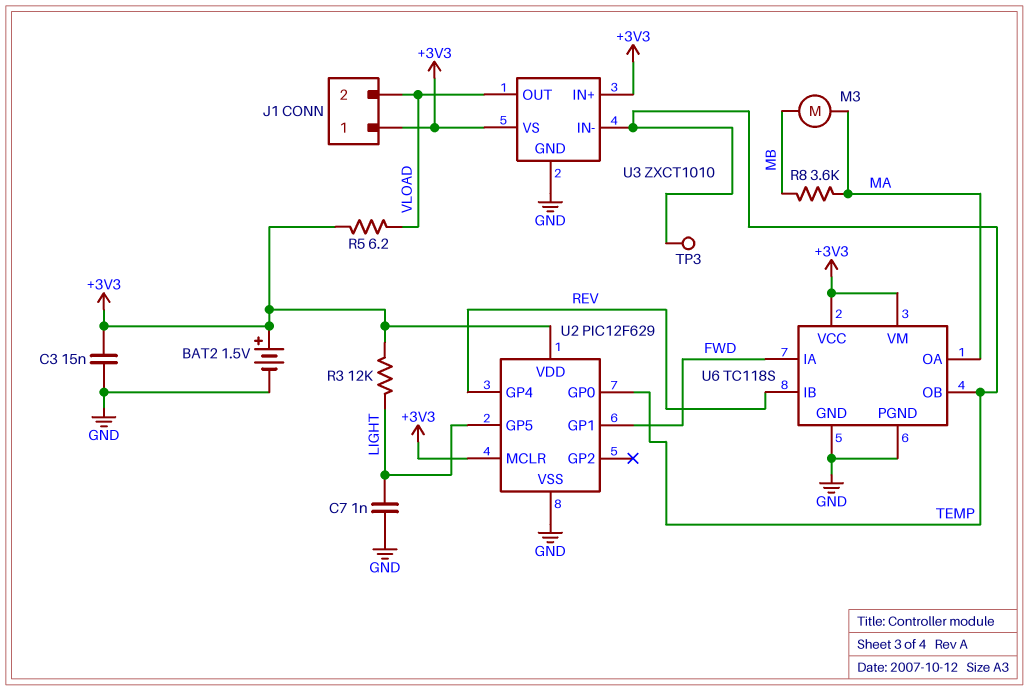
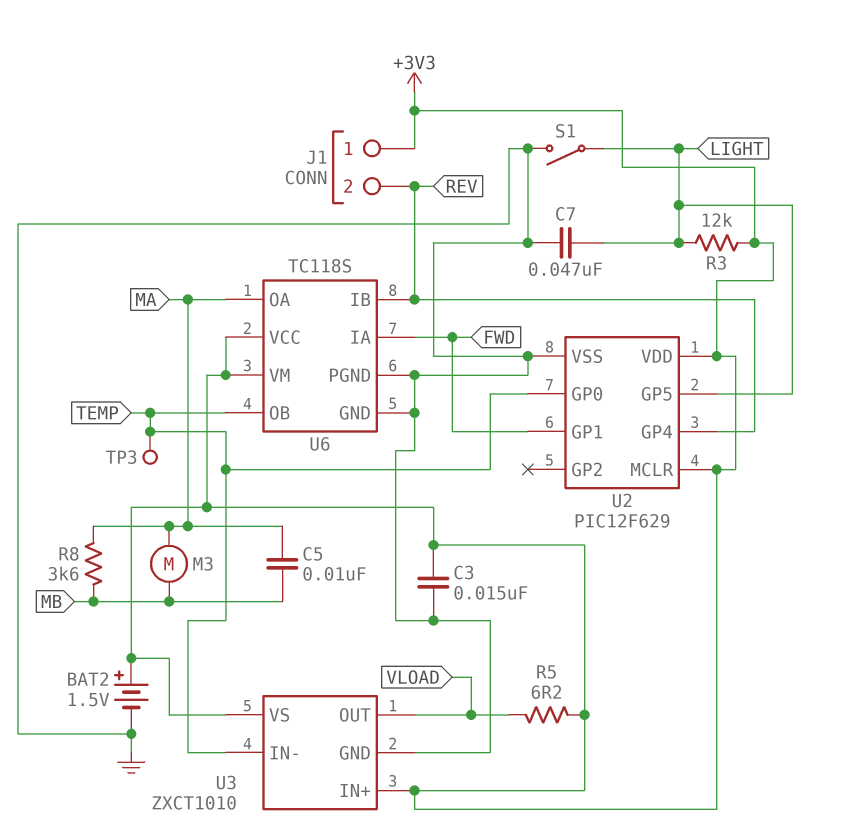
C5: none -> 10nF (MA, MB)
C7: 1nF (GND, LIGHT) -> 47nF (GND, LIGHT)
J1 pin 2: VLOAD -> REV
S1: none -> switch (GND, LIGHT)

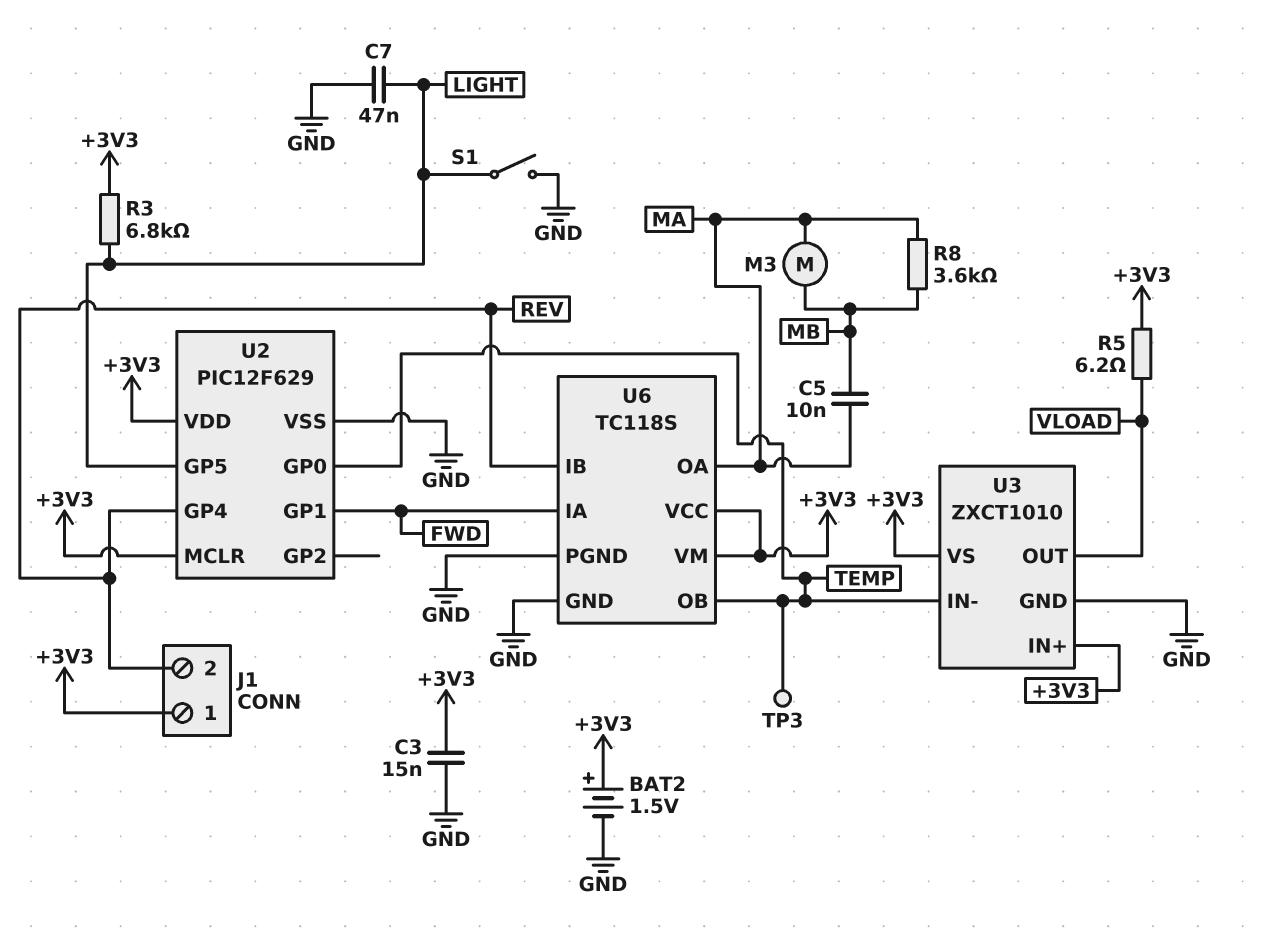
R3: 12k (+3V3, LIGHT) -> 6.8k (+3V3, LIGHT)

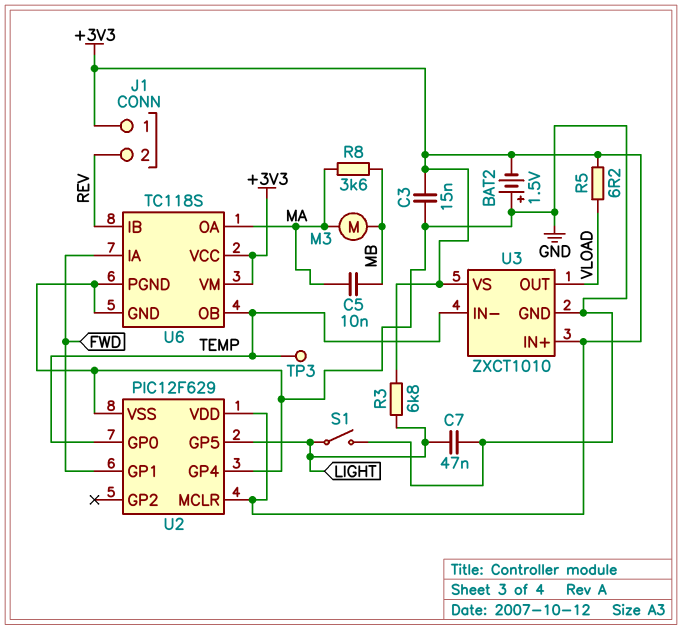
BAT2: 1.5V (plus +3V3, minus GND) -> 1.5V (plus GND, minus +3V3)
U2 pin GP4: REV -> GND

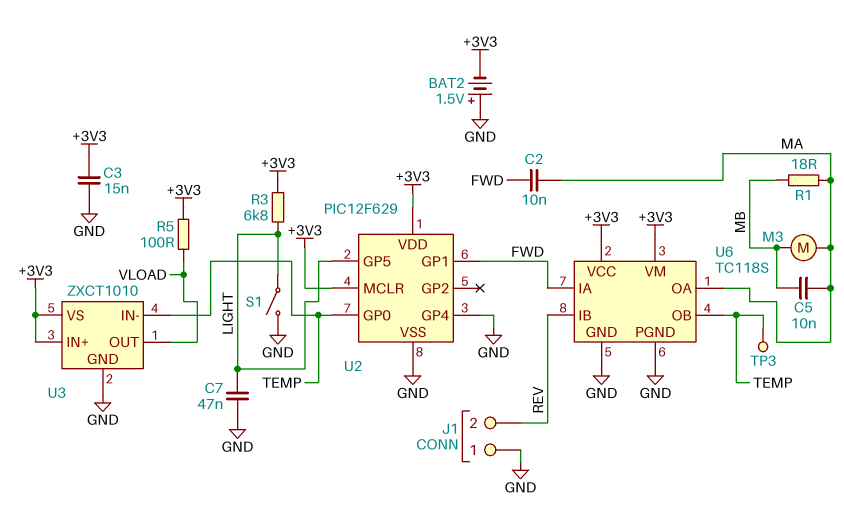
C2: none -> 10nF (FWD, MA)
J1 pin 1: +3V3 -> GND
R1: none -> 18 (MA, MB)
R5: 6.2 (+3V3, VLOAD) -> 100 (+3V3, VLOAD)
R8: 3.6k (MA, MB) -> none

